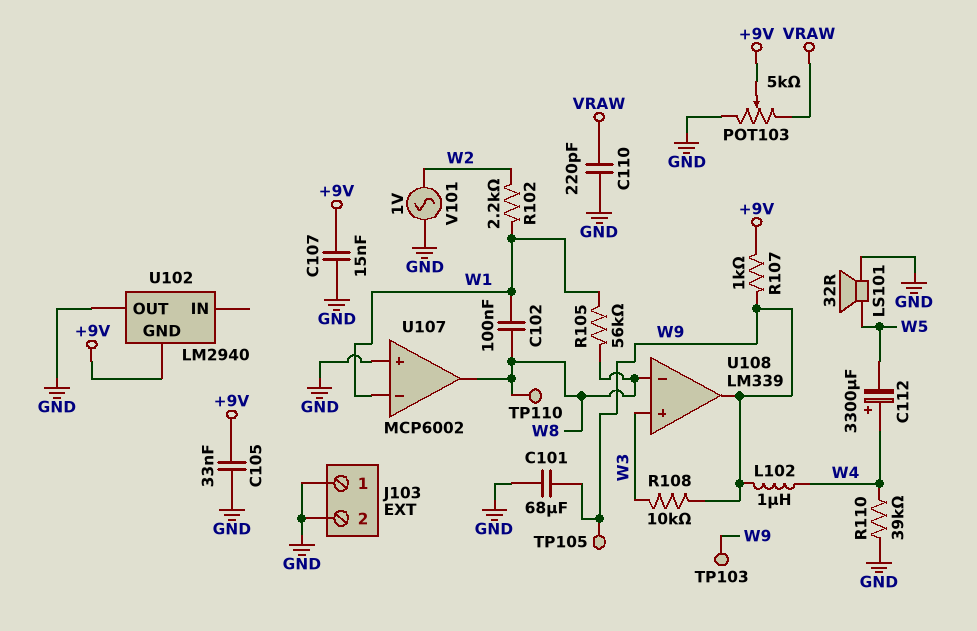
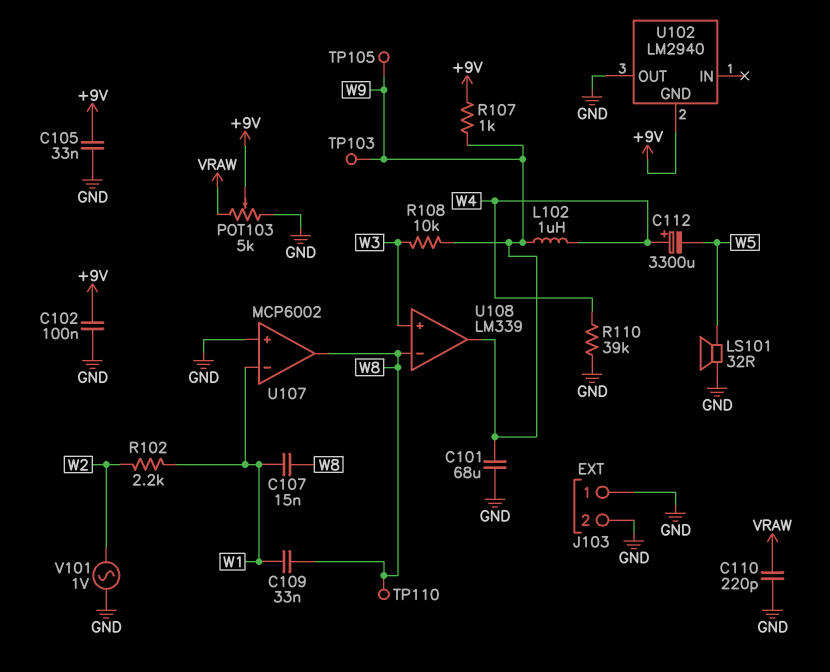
C102: 100nF (W1, W8) -> 100nF (+9V, GND)
C107: 15nF (+9V, GND) -> 15nF (W1, W8)
C109: none -> 33nF (W1, W8)
R105: 56k (W1, W8) -> none

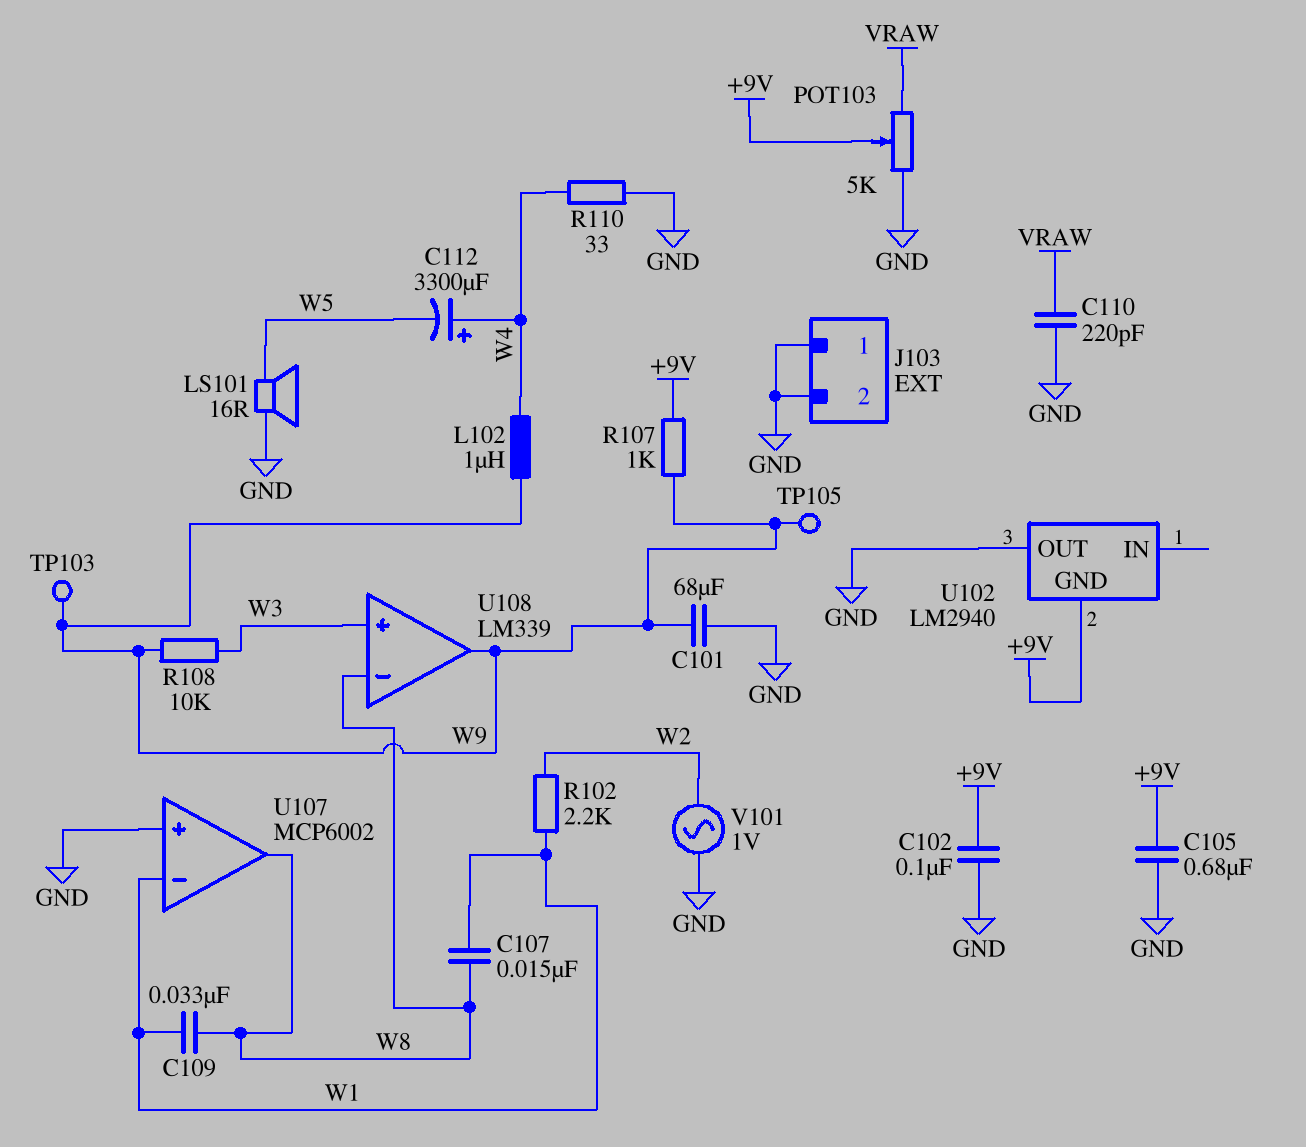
C105: 33nF (+9V, GND) -> 680nF (+9V, GND)
LS101: speaker 32R (GND, W5) -> speaker 16R (GND, W5)
R110: 39k (GND, W4) -> 33 (GND, W4)
TP110: test point (W8) -> none

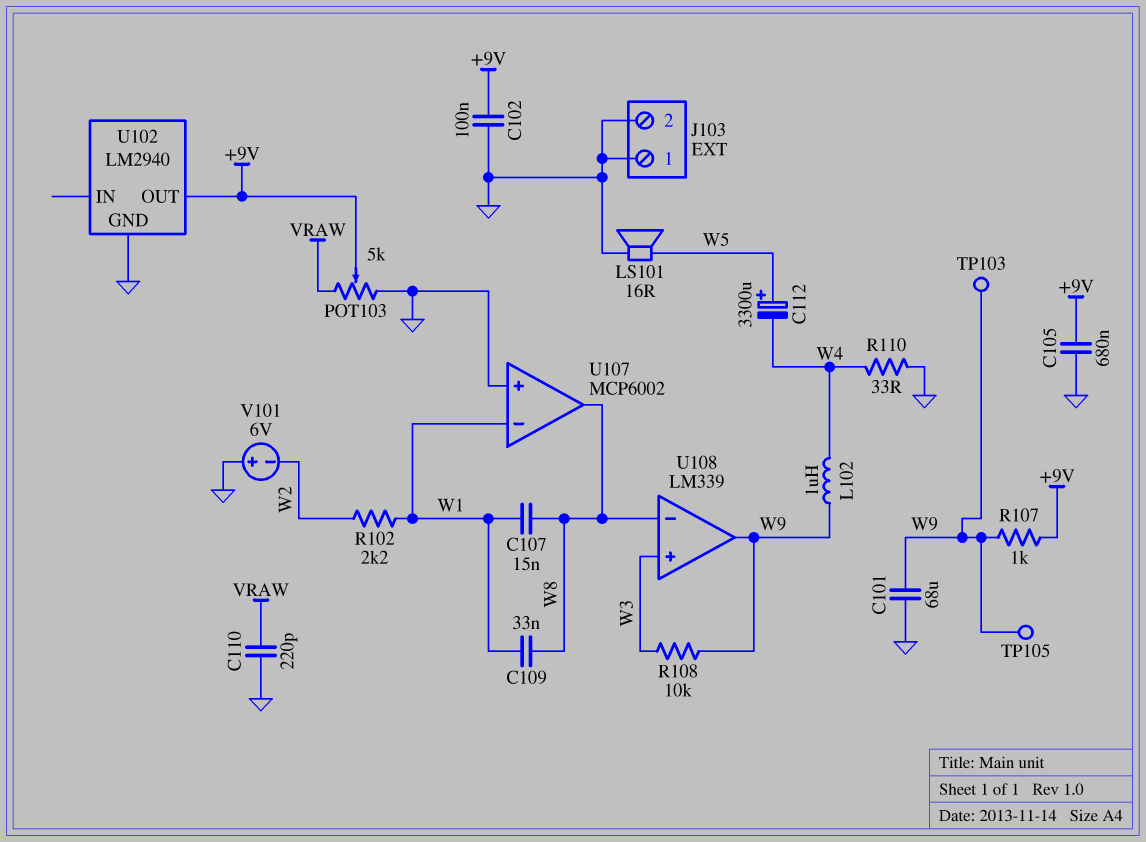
C112: 3300uF (plus W4, minus W5) -> 3300uF (plus W5, minus W4)
U102 pin GND: +9V -> GND
U102 pin OUT: GND -> +9V
V101: AC 1V (GND, W2) -> 6V (plus GND, minus W2)

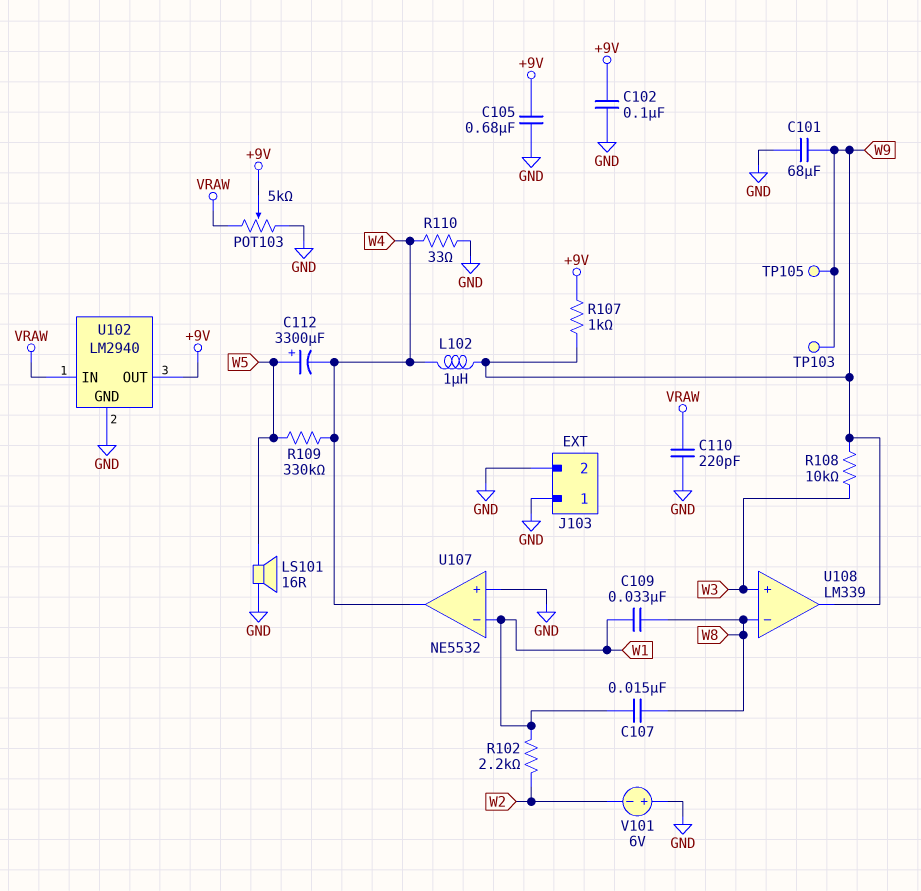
R109: none -> 330k (W4, W5)
U102 pin IN: none -> VRAW
U107: MCP6002 -> NE5532
U107 pin out: W8 -> W4

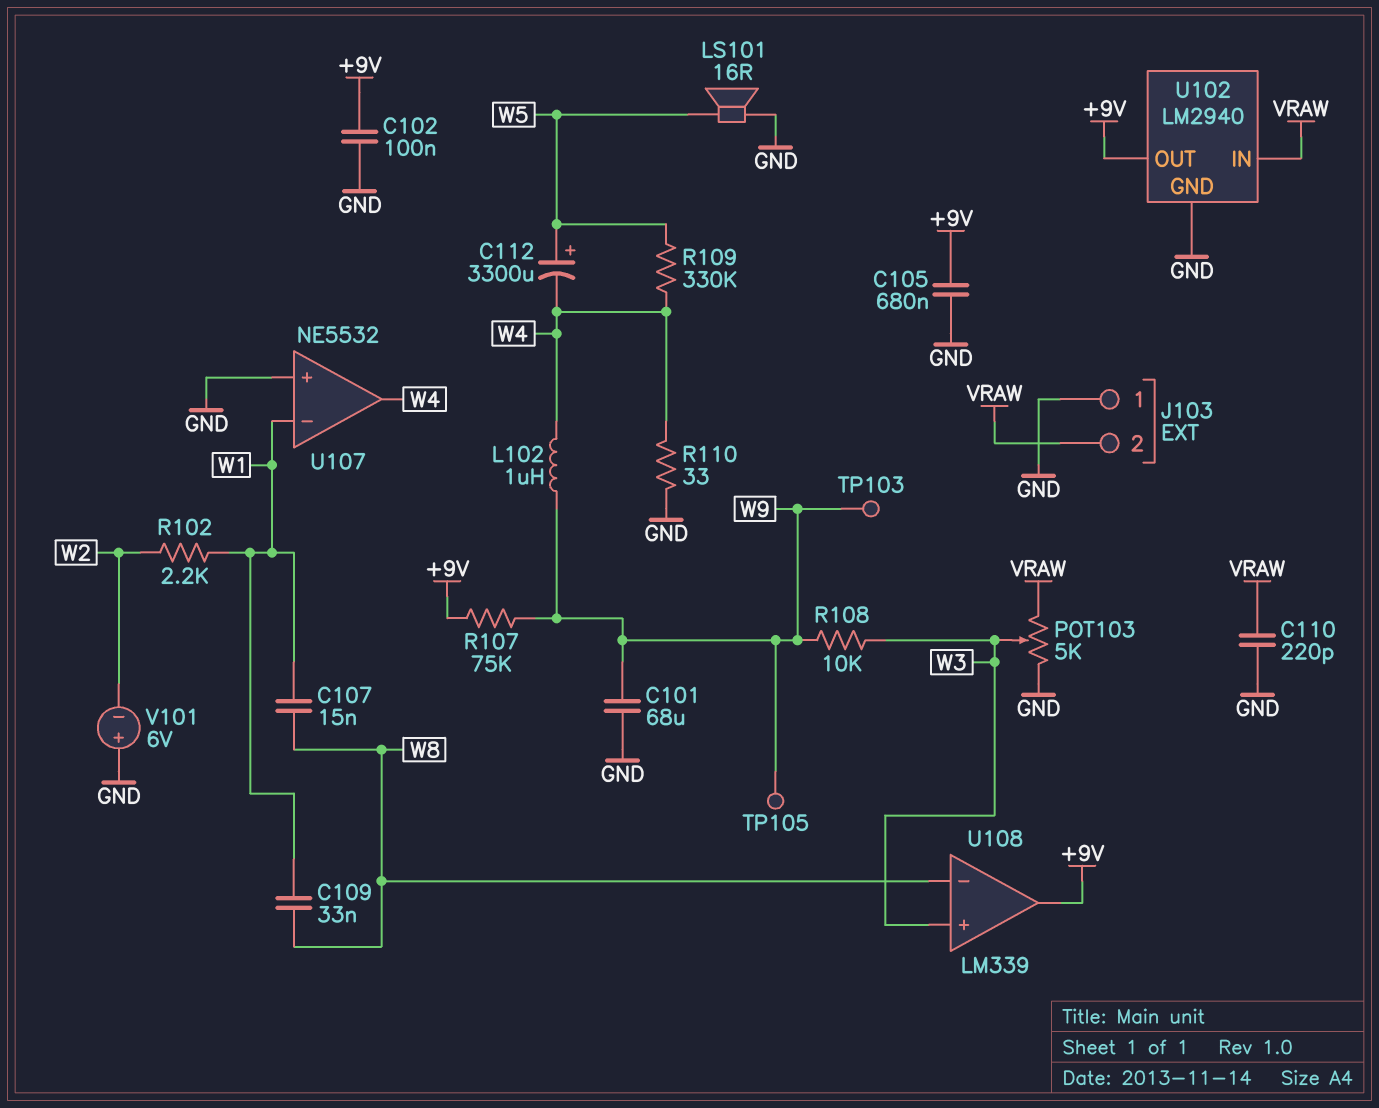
J103 pin 2: GND -> VRAW
POT103: 5k (GND, VRAW, wiper +9V) -> 5k (GND, VRAW, wiper W3)
R107: 1k (+9V, W9) -> 75k (+9V, W9)
U108 pin out: W9 -> +9V

